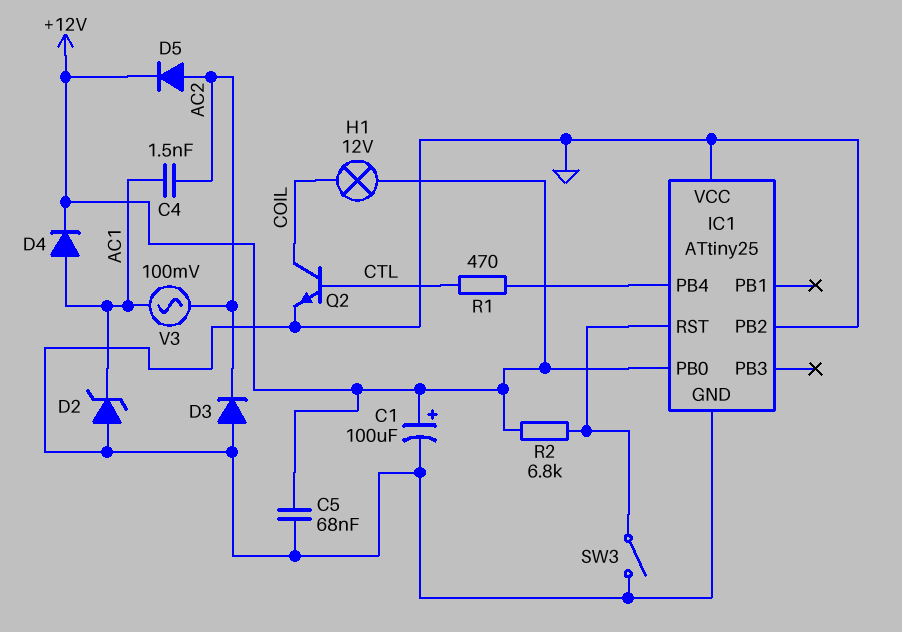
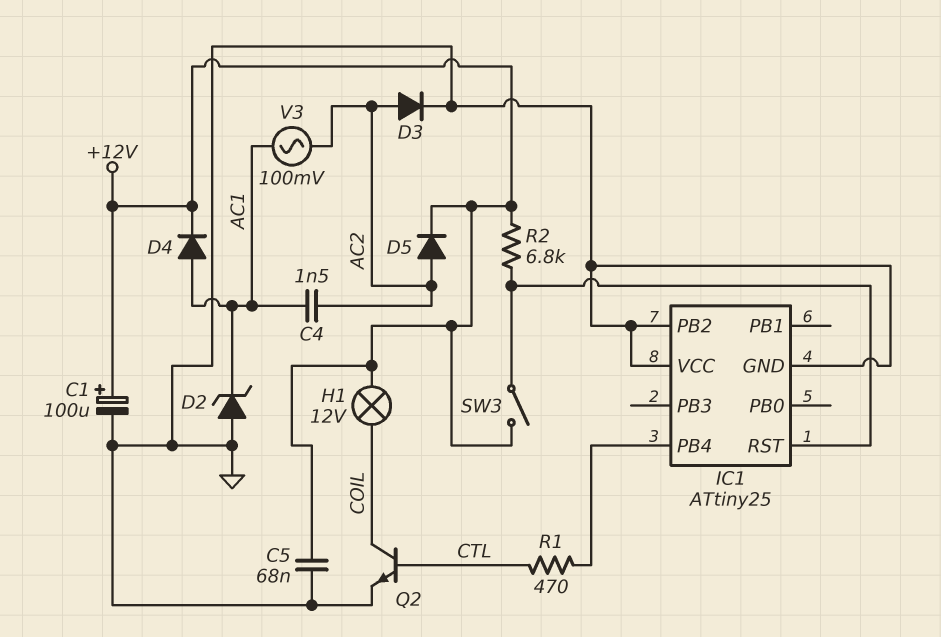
D3: diode (A GND, K AC2) -> diode (A AC2, K GND)
IC1 pin PB0: +12V -> none
SW3: switch (GND, IC1/RST) -> switch (+12V, IC1/RST)

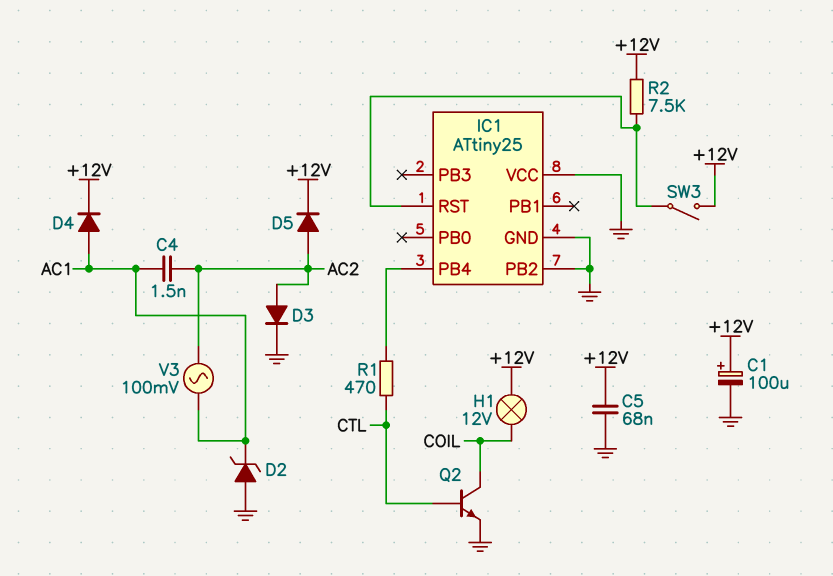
R2: 6.8k (+12V, IC1/RST) -> 7.5k (+12V, IC1/RST)

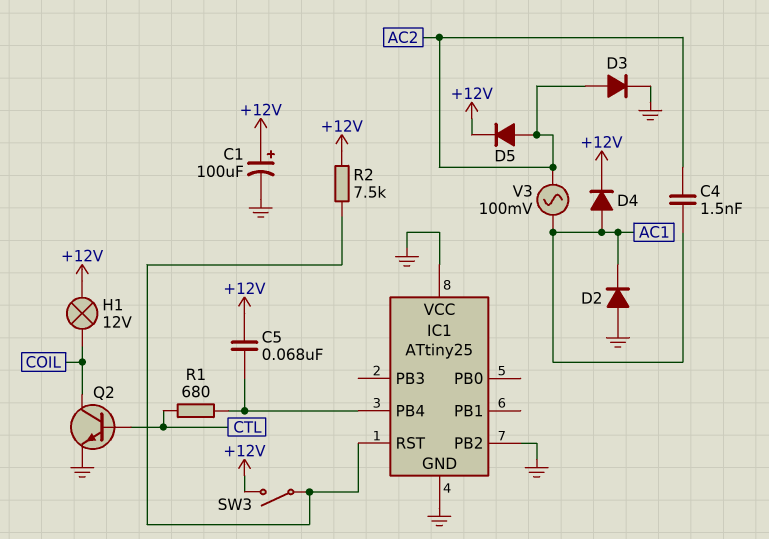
C5: 68nF (+12V, GND) -> 68nF (+12V, IC1/PB4)
D2: zener (A GND, K AC1) -> diode (A GND, K AC1)
R1: 470 (CTL, IC1/PB4) -> 680 (CTL, IC1/PB4)

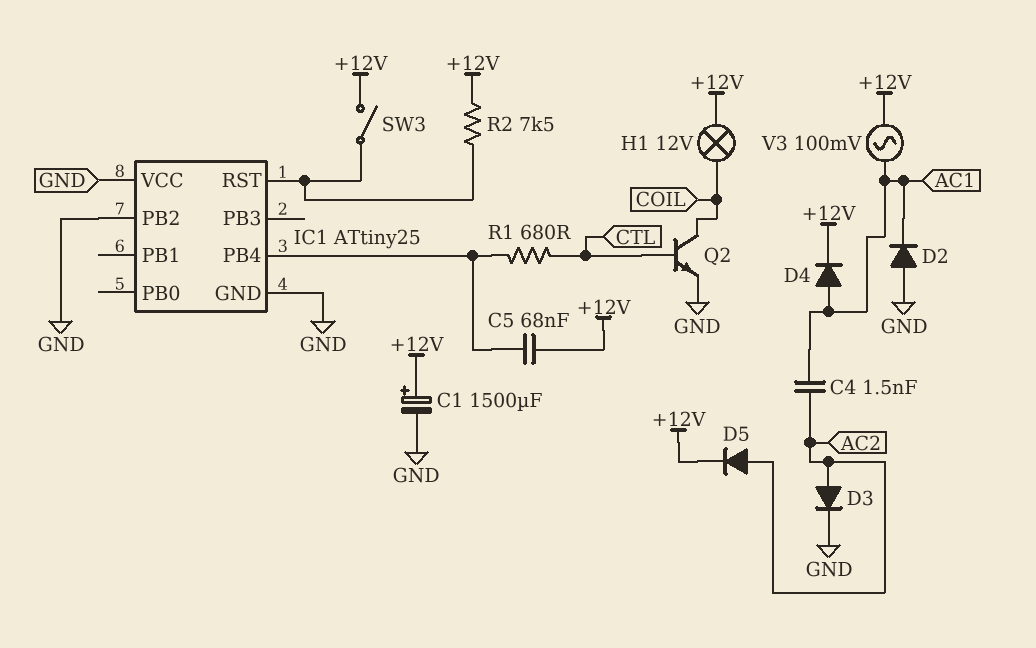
C1: 100uF (plus +12V, minus GND) -> 1500uF (plus +12V, minus GND)
V3: AC 100mV (AC1, AC2) -> AC 100mV (+12V, AC1)

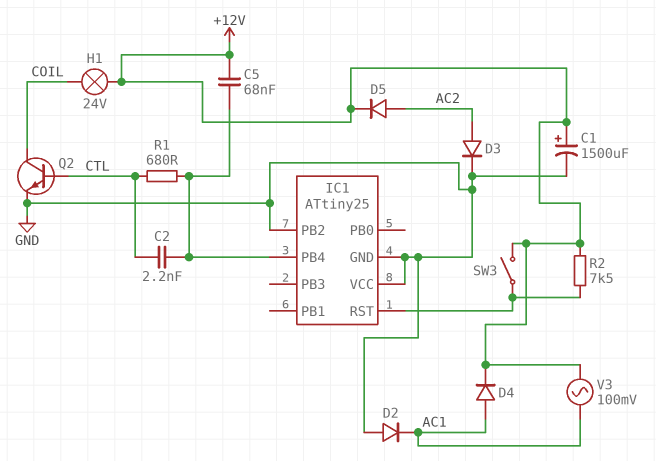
C2: none -> 2.2nF (CTL, IC1/PB4)
C4: 1.5nF (AC1, AC2) -> none
H1: lamp 12V (+12V, COIL) -> lamp 24V (+12V, COIL)

